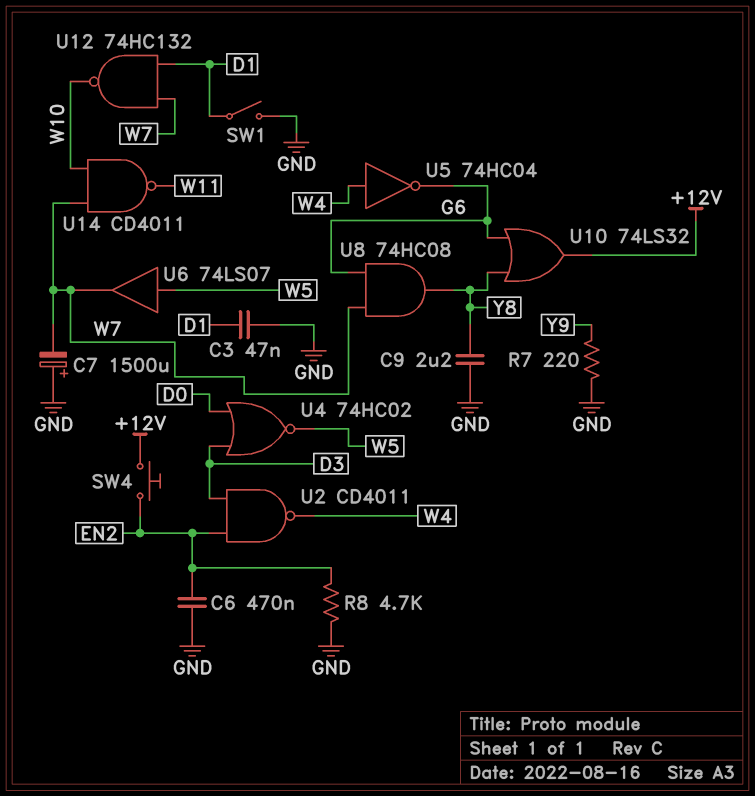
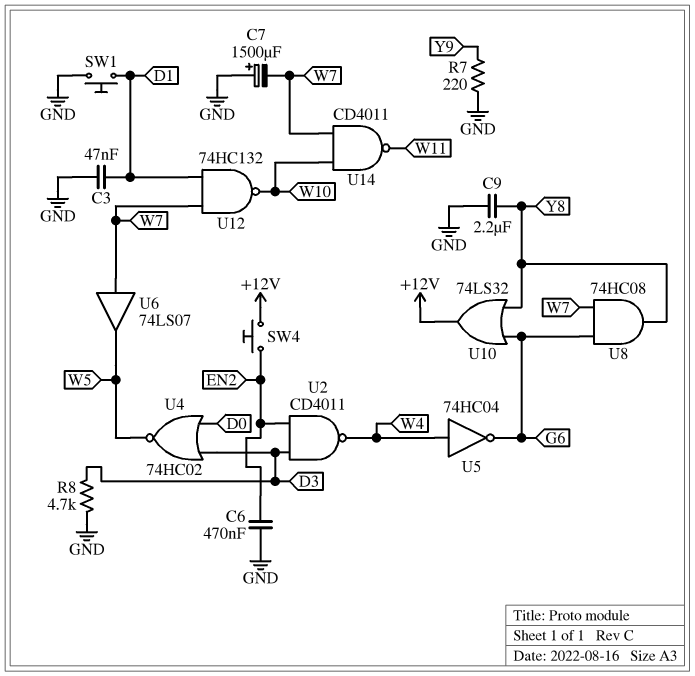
R8: 4.7k (EN2, GND) -> 4.7k (D3, GND)
SW1: switch (D1, GND) -> button (D1, GND)
U6: buffer 74LS07 (in W5, out W7) -> buffer 74LS07 (in W7, out W5)

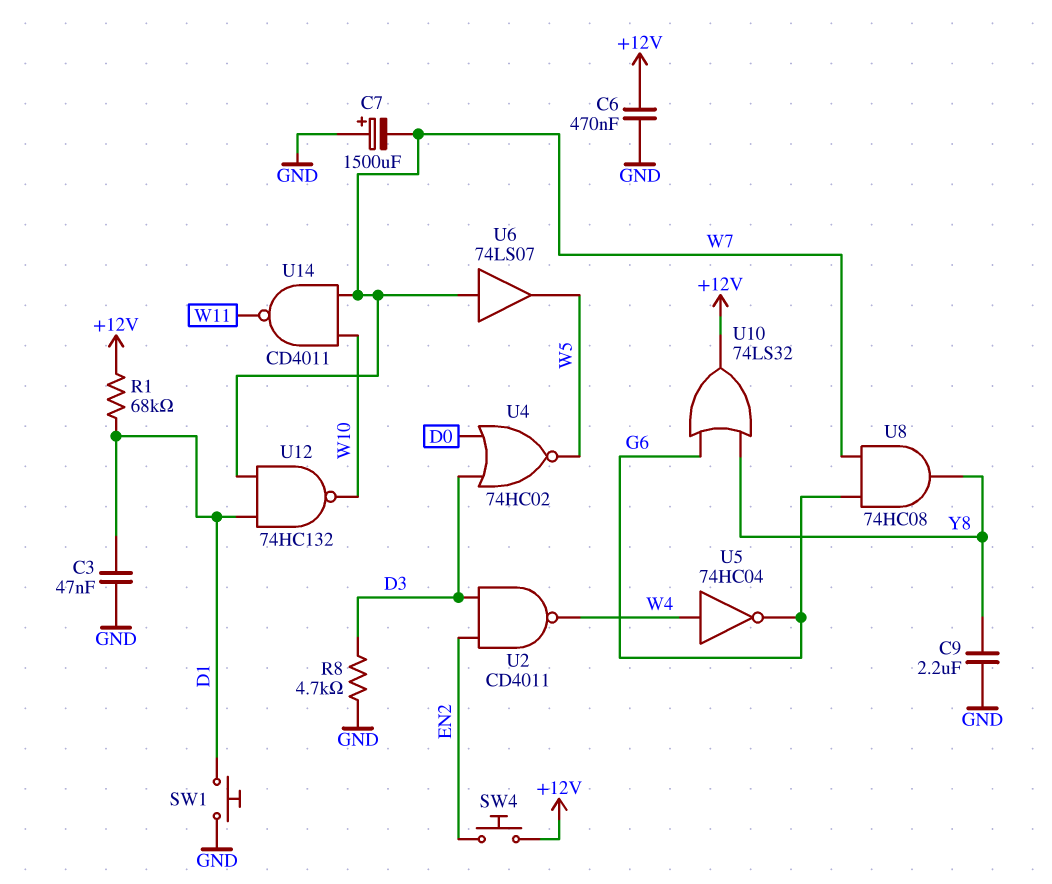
C6: 470nF (EN2, GND) -> 470nF (+12V, GND)
R1: none -> 68k (+12V, D1)
R7: 220 (GND, Y9) -> none

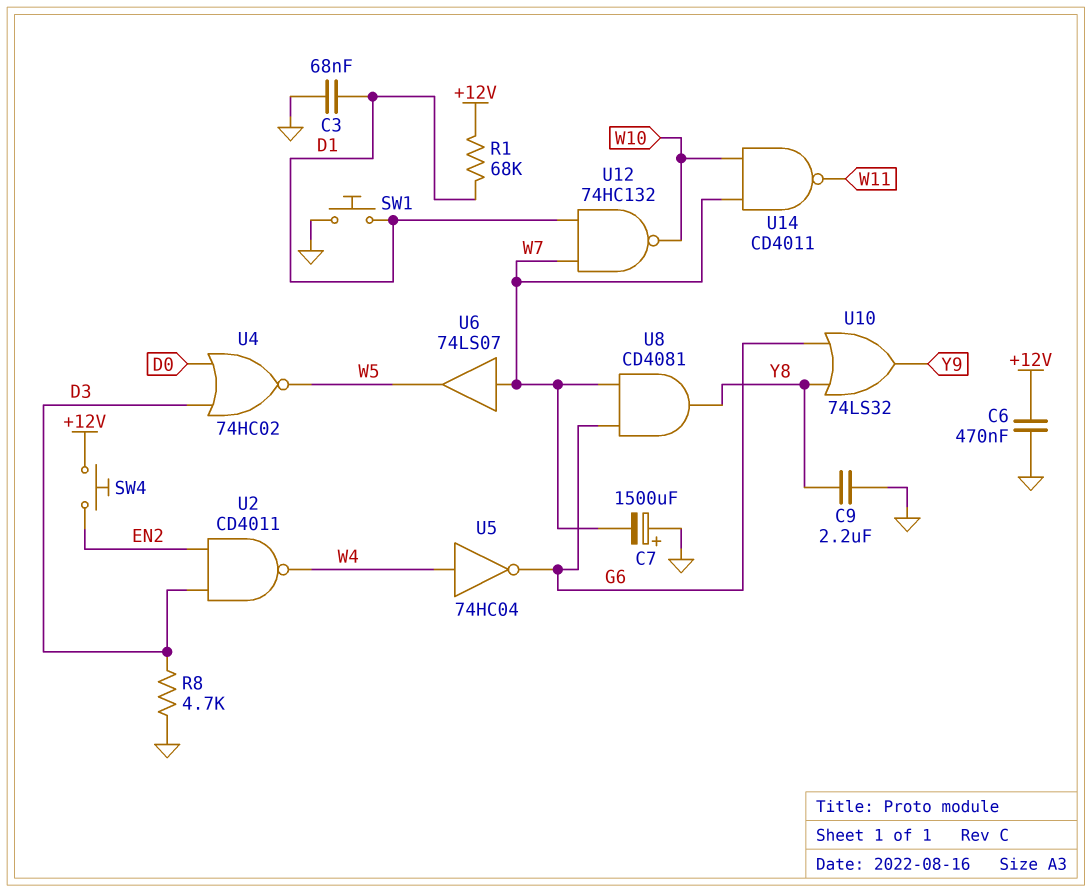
C3: 47nF (D1, GND) -> 68nF (D1, GND)
U8: AND 74HC08 (in G6, in W7, out Y8) -> AND CD4081 (in G6, in W7, out Y8)
U10: OR 74LS32 (in G6, in Y8, out +12V) -> OR 74LS32 (in G6, in Y8, out Y9)

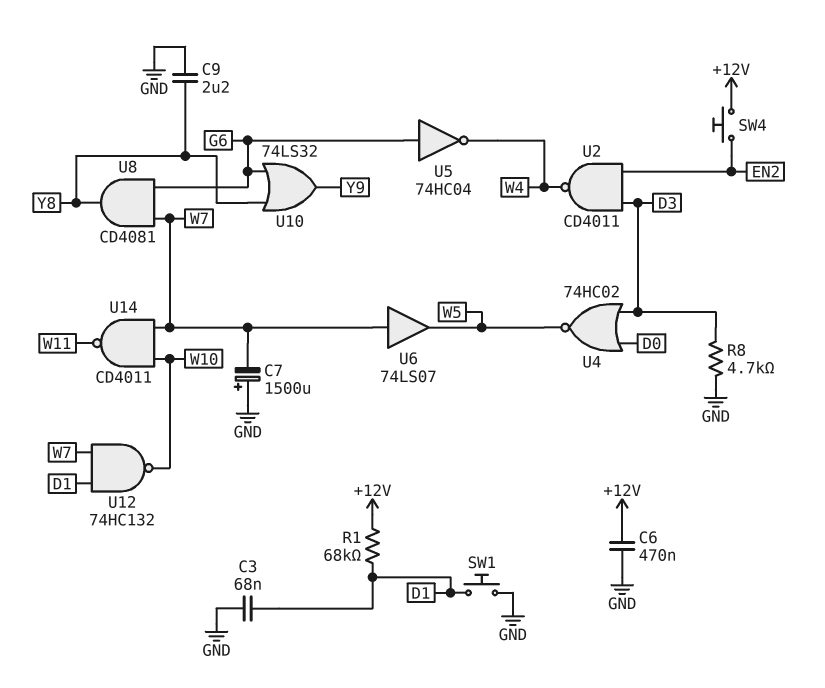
U5: NOT 74HC04 (in W4, out G6) -> NOT 74HC04 (in G6, out W4)

